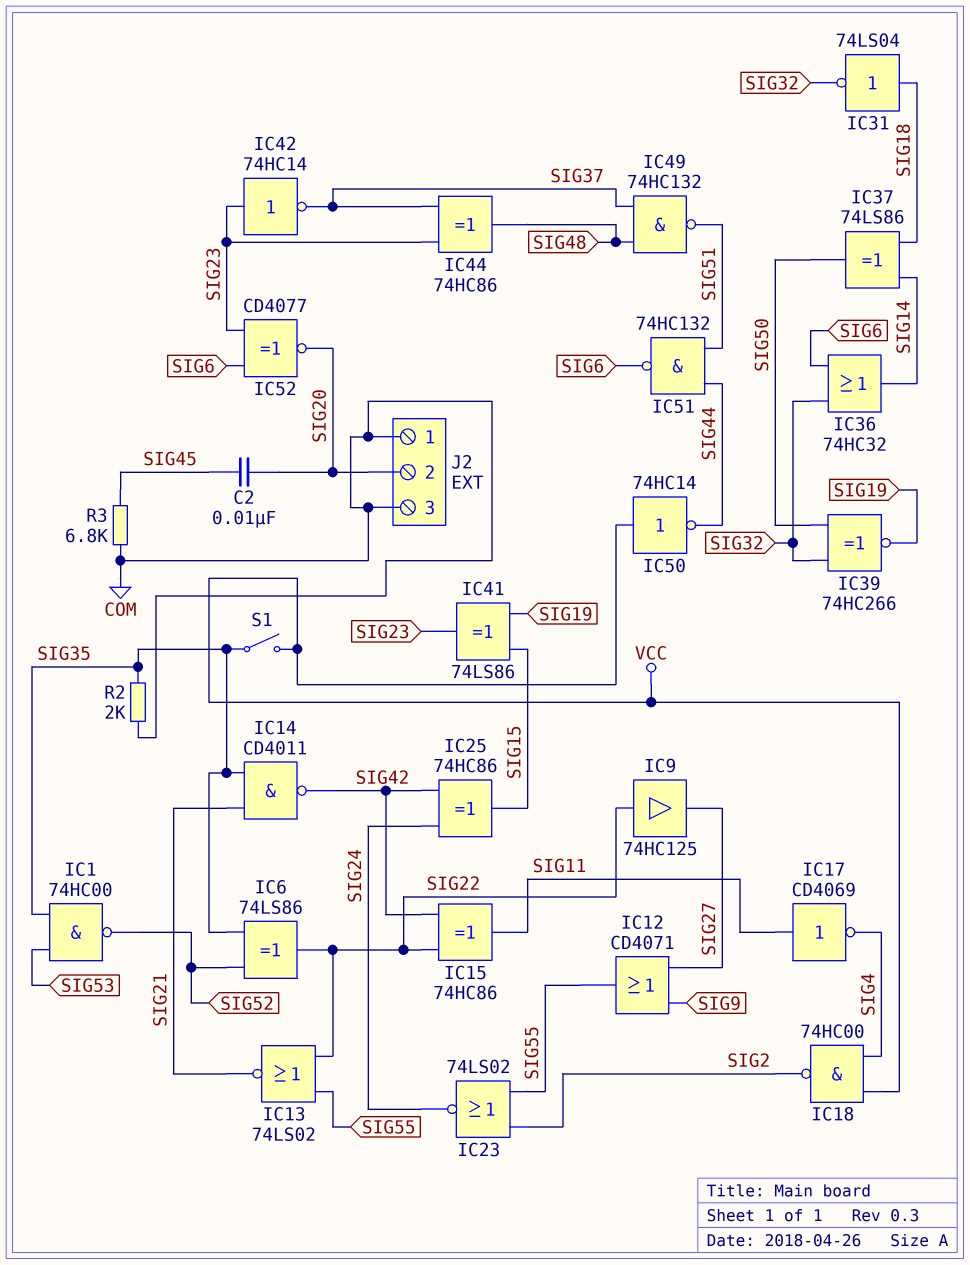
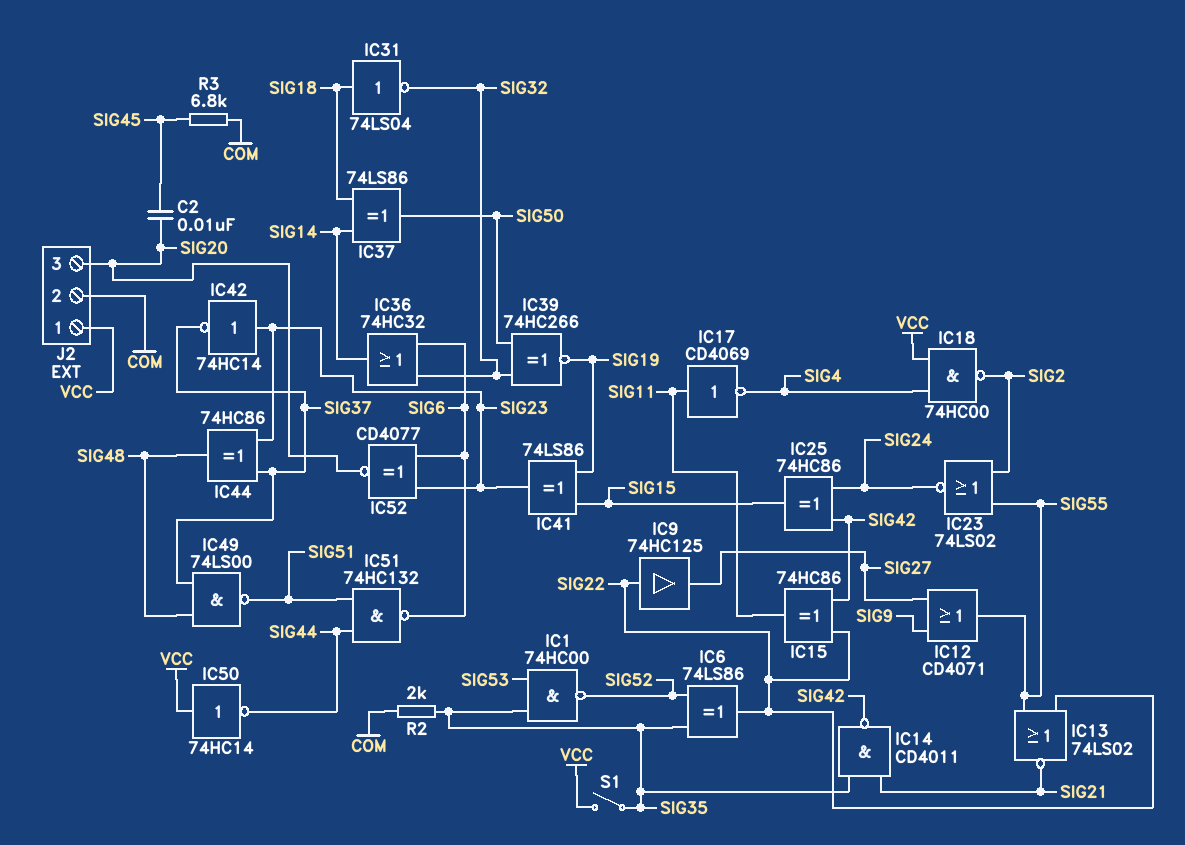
IC49: NAND 74HC132 (in SIG37, in SIG48, out SIG51) -> NAND 74LS00 (in SIG37, in SIG48, out SIG51)
J2 pin 1: COM -> VCC
J2 pin 2: SIG20 -> COM
J2 pin 3: COM -> SIG20

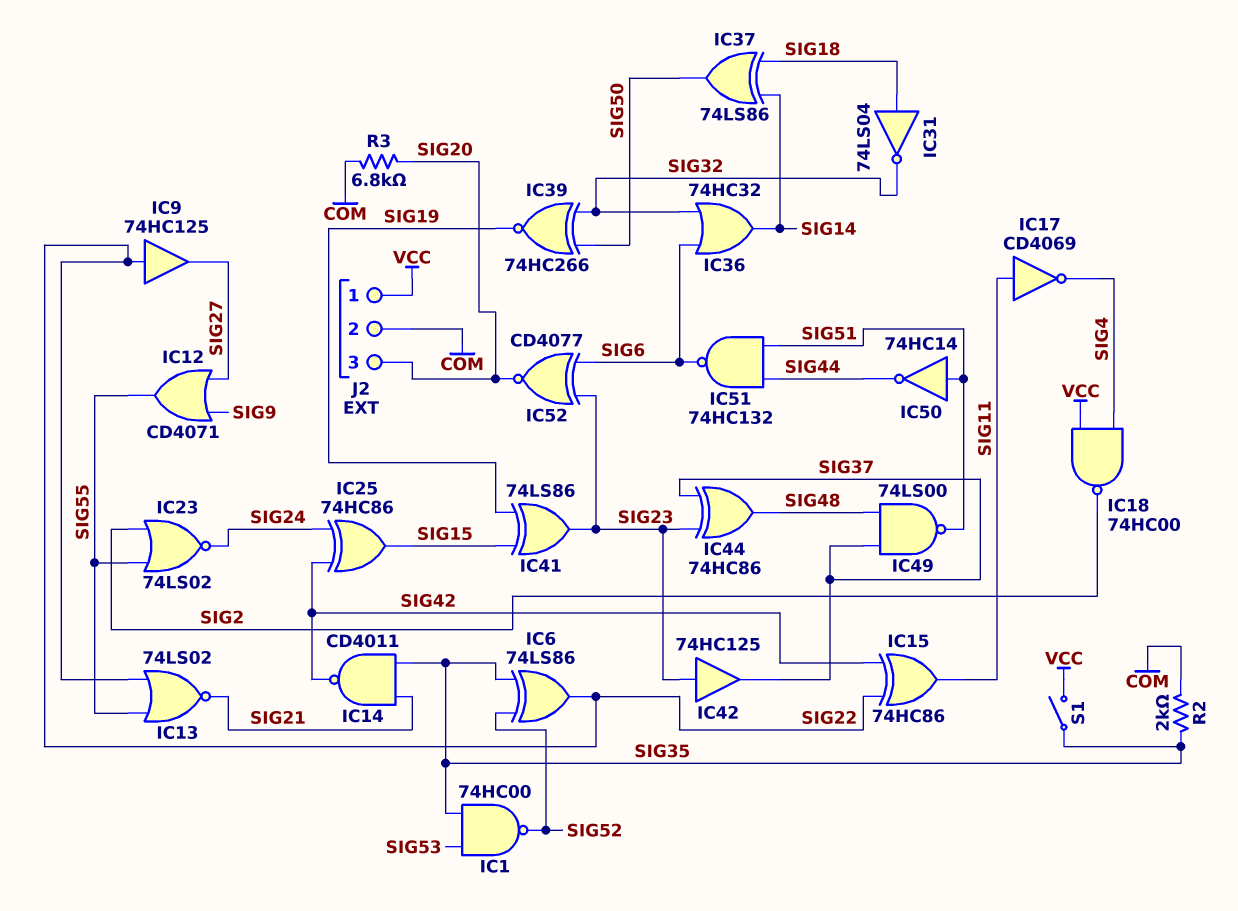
C2: 10nF (SIG20, SIG45) -> none
IC42: NOT 74HC14 (in SIG23, out SIG37) -> buffer 74HC125 (in SIG23, out SIG37)
IC50: NOT 74HC14 (in VCC, out SIG44) -> NOT 74HC14 (in SIG51, out SIG44)
R3: 6.8k (COM, SIG45) -> 6.8k (COM, SIG20)

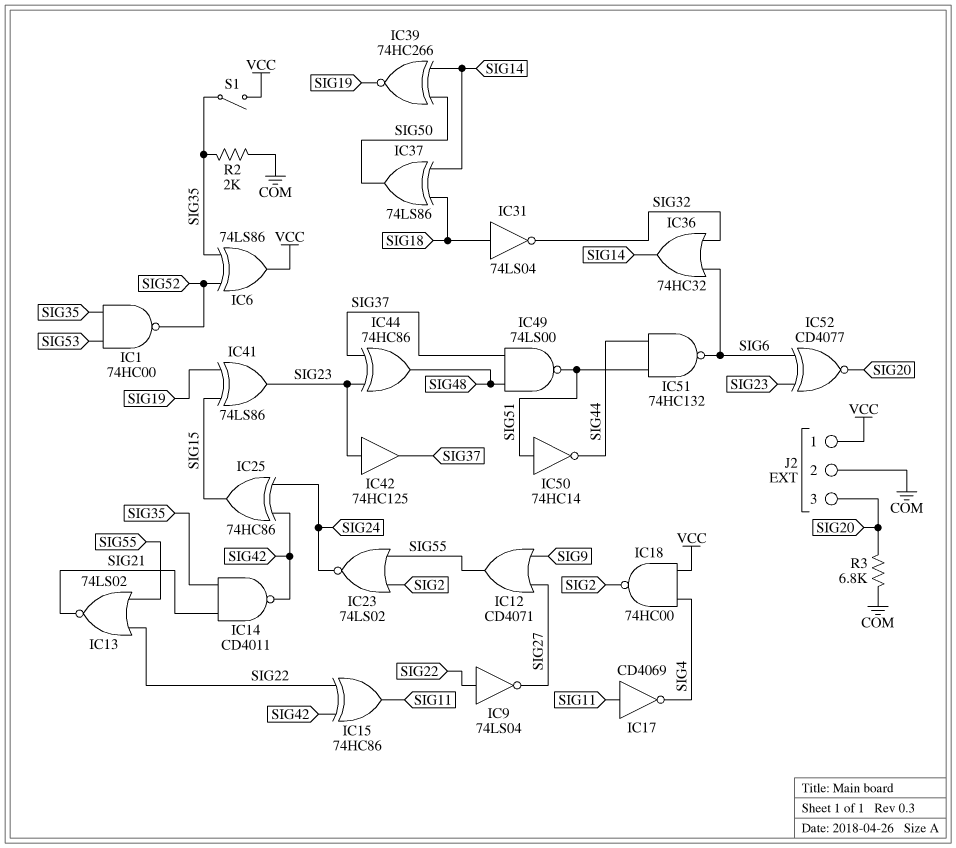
IC6: XOR 74LS86 (in SIG35, in SIG52, out SIG22) -> XOR 74LS86 (in SIG35, in SIG52, out VCC)
IC9: buffer 74HC125 (in SIG22, out SIG27) -> NOT 74LS04 (in SIG22, out SIG27)
IC39: XNOR 74HC266 (in SIG32, in SIG50, out SIG19) -> XNOR 74HC266 (in SIG14, in SIG50, out SIG19)

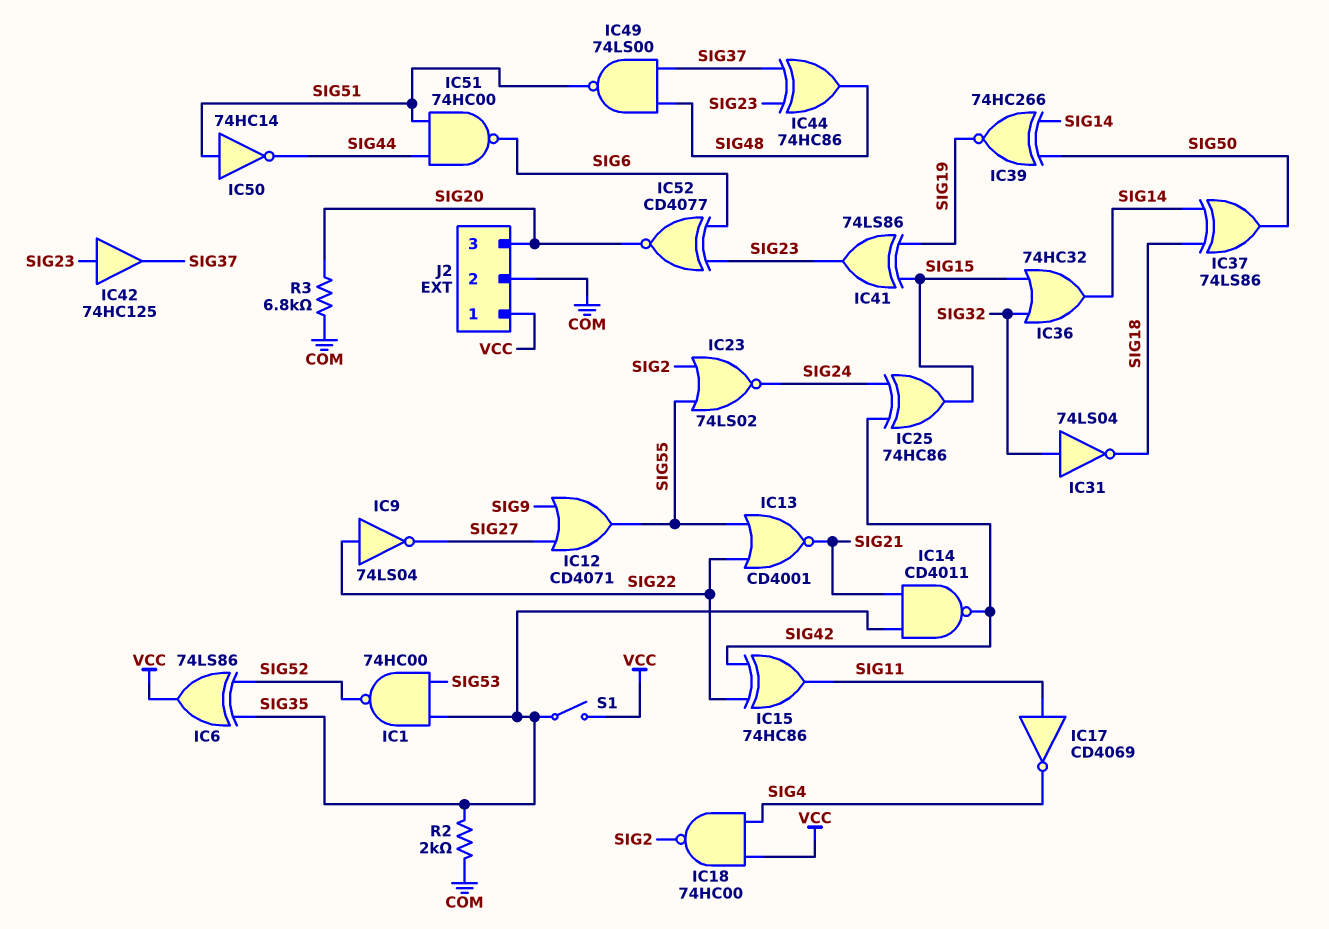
IC13: NOR 74LS02 (in SIG22, in SIG55, out SIG21) -> NOR CD4001 (in SIG22, in SIG55, out SIG21)
IC31: NOT 74LS04 (in SIG18, out SIG32) -> NOT 74LS04 (in SIG32, out SIG18)
IC36: OR 74HC32 (in SIG6, in SIG32, out SIG14) -> OR 74HC32 (in SIG15, in SIG32, out SIG14)
IC51: NAND 74HC132 (in SIG44, in SIG51, out SIG6) -> NAND 74HC00 (in SIG44, in SIG51, out SIG6)

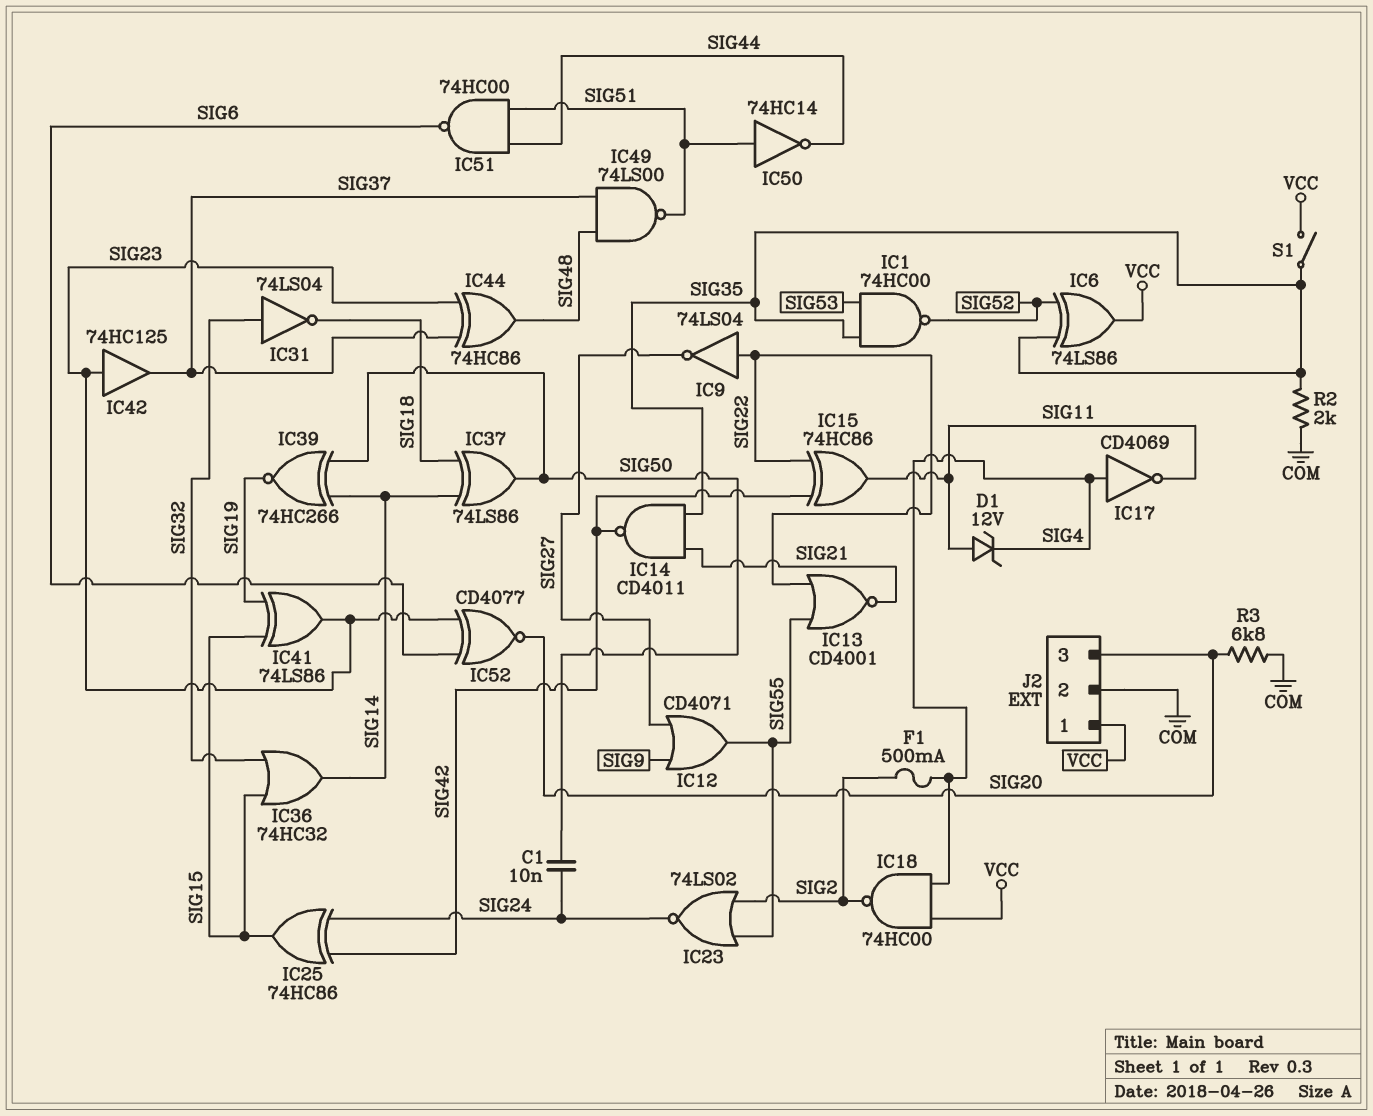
C1: none -> 10nF (SIG24, SIG50)
D1: none -> zener 12V (A SIG11, K SIG4)
F1: none -> 500mA (SIG2, SIG4)
IC17: NOT CD4069 (in SIG11, out SIG4) -> NOT CD4069 (in SIG4, out SIG11)

